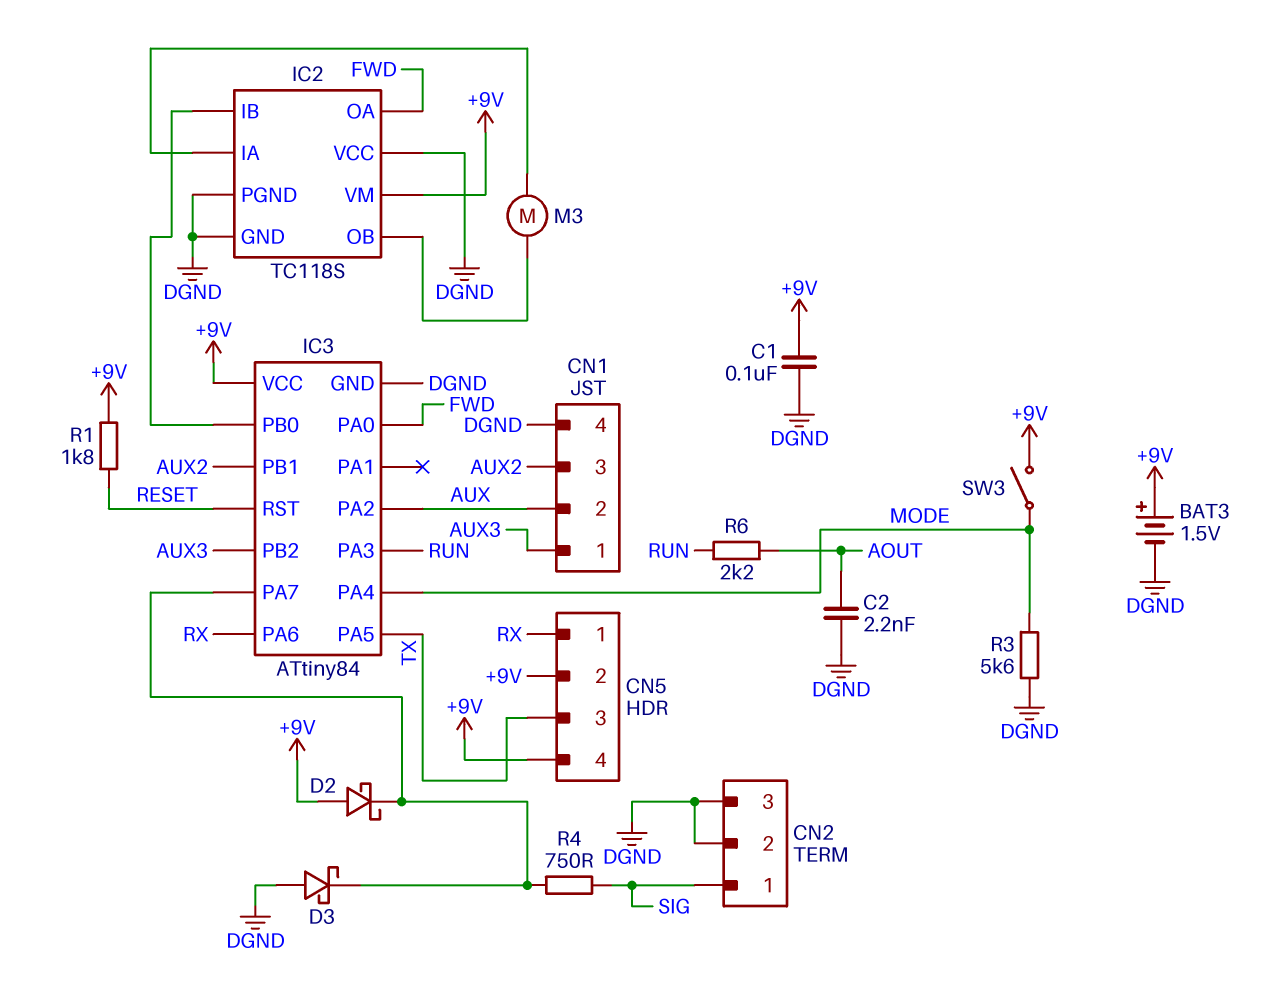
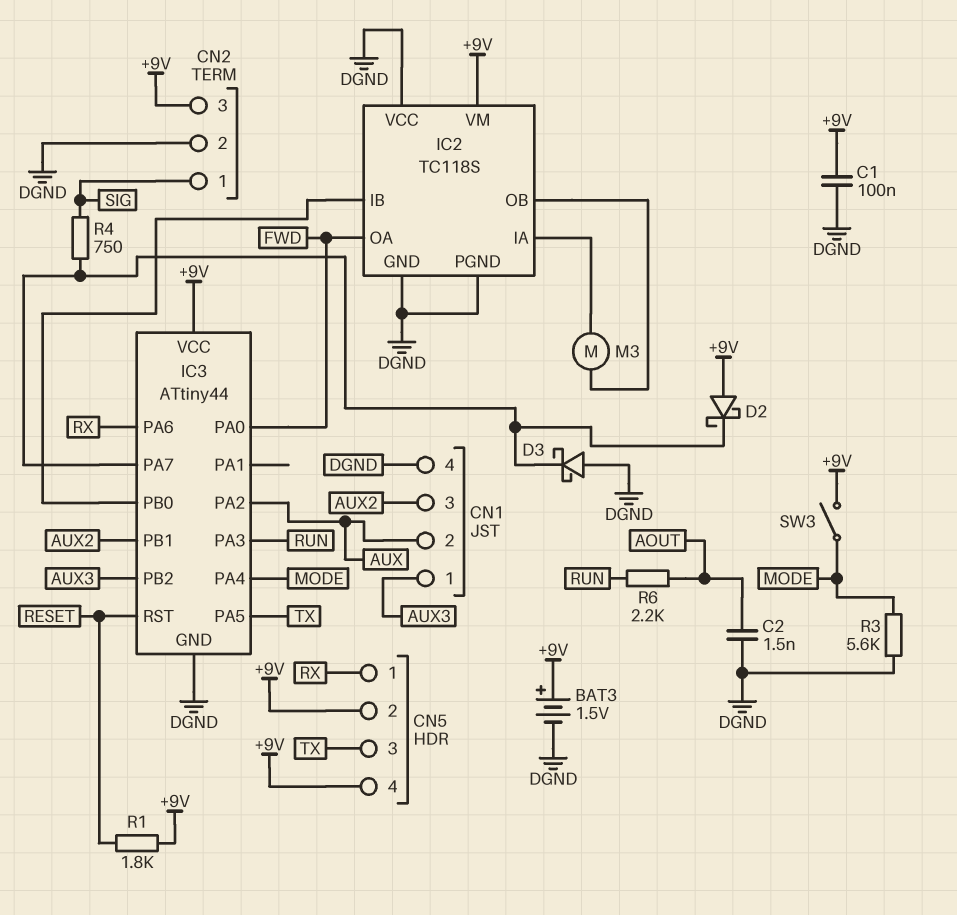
C2: 2.2nF (AOUT, DGND) -> 1.5nF (AOUT, DGND)
CN2 pin 3: DGND -> +9V
IC3: ATtiny84 -> ATtiny44

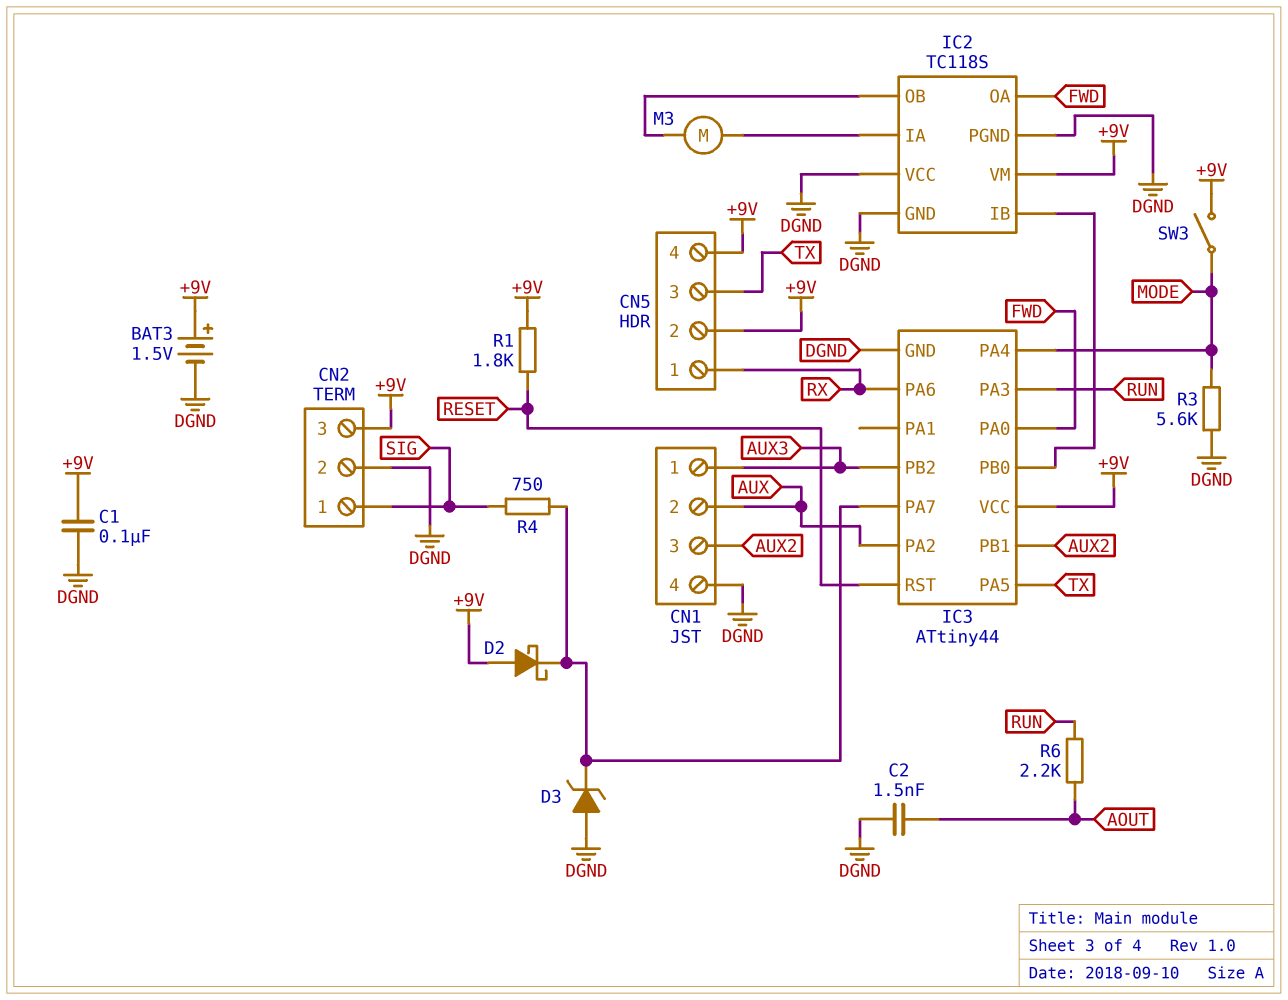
D3: schottky (A DGND, K IC3/PA7) -> zener (A DGND, K IC3/PA7)

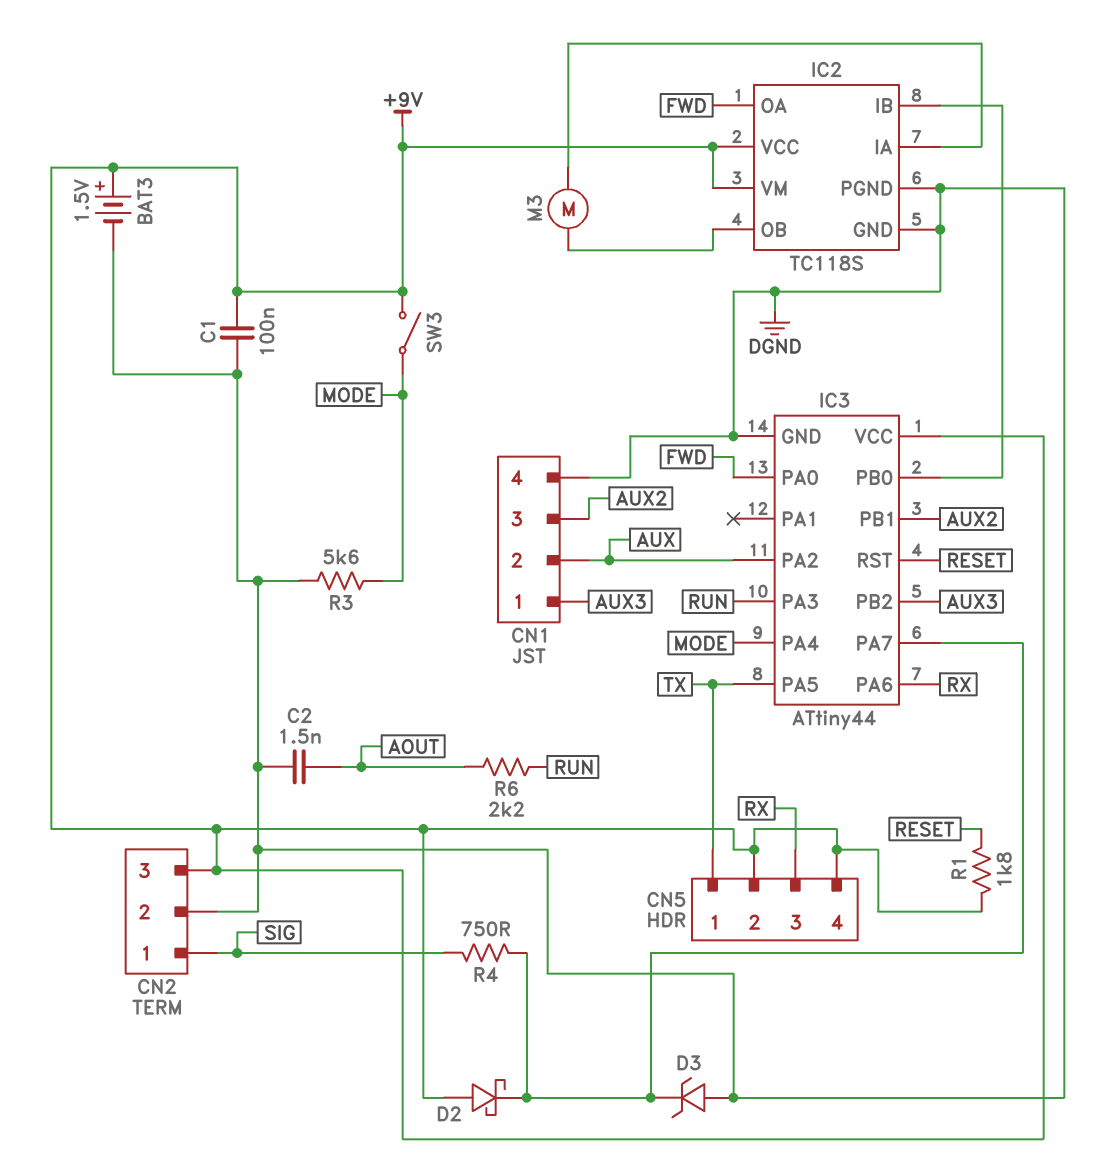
CN5 pin 1: RX -> TX
CN5 pin 3: TX -> RX
IC2 pin VCC: DGND -> +9V

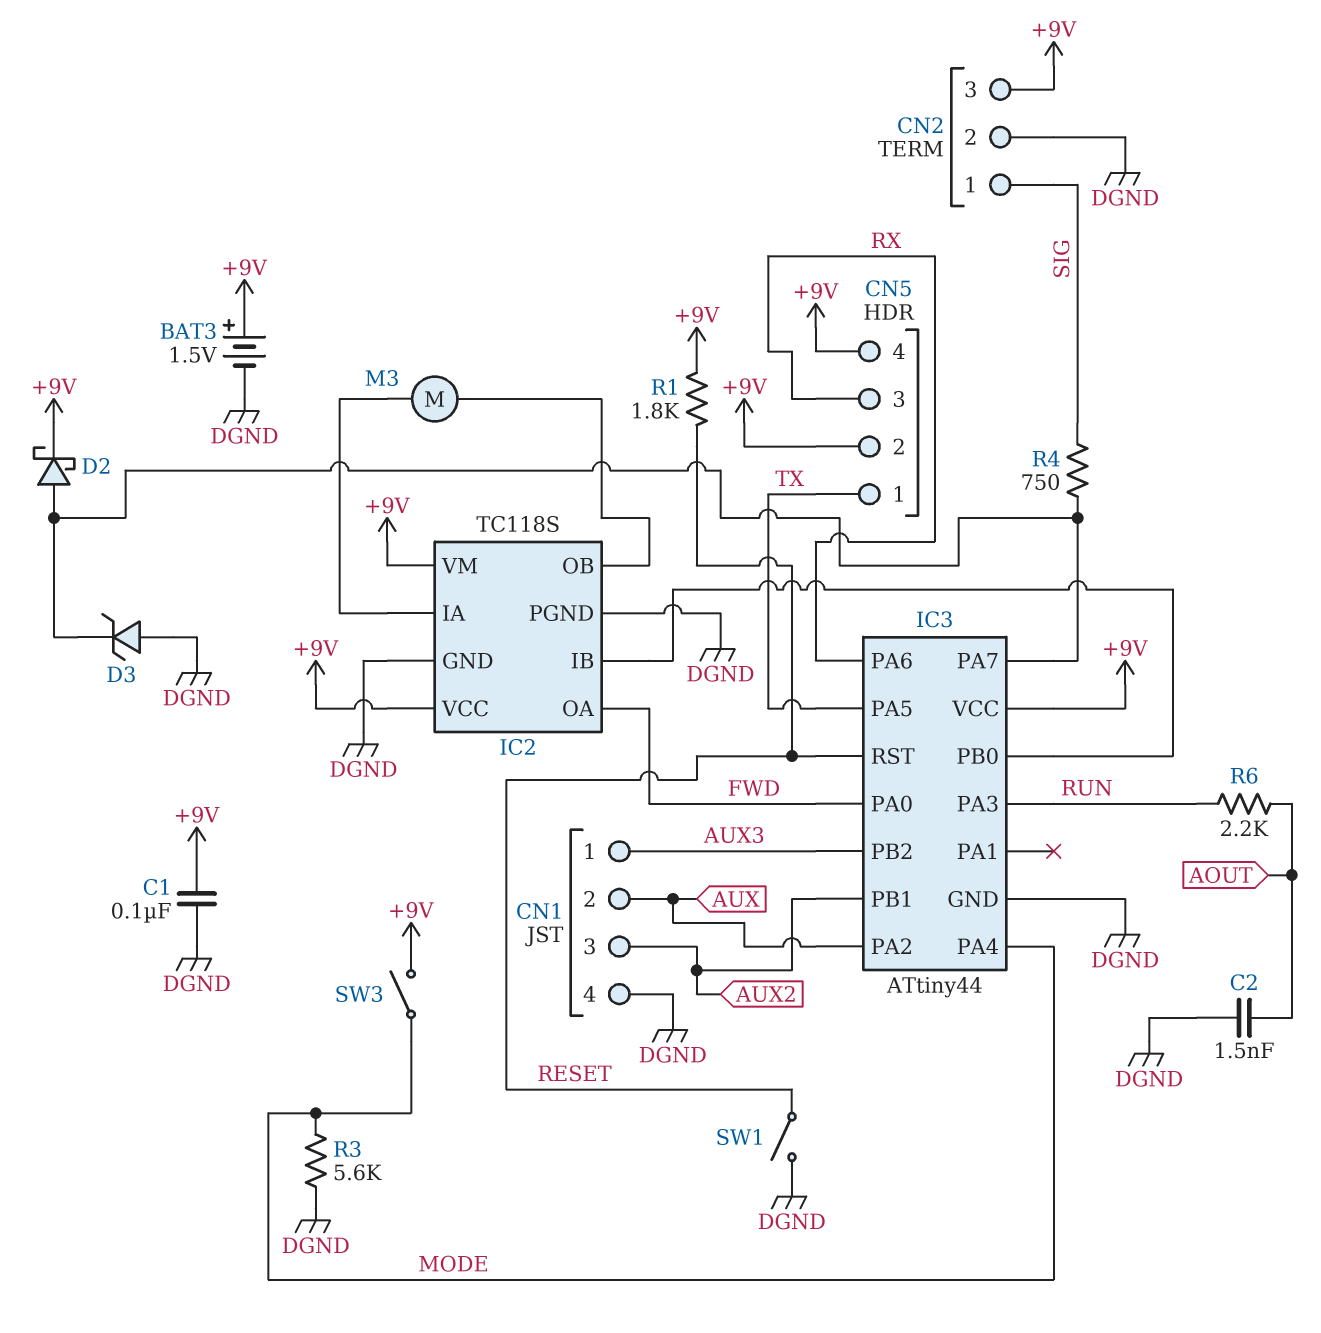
D2: schottky (A +9V, K IC3/PA7) -> schottky (A IC3/PA7, K +9V)
SW1: none -> switch (DGND, RESET)

